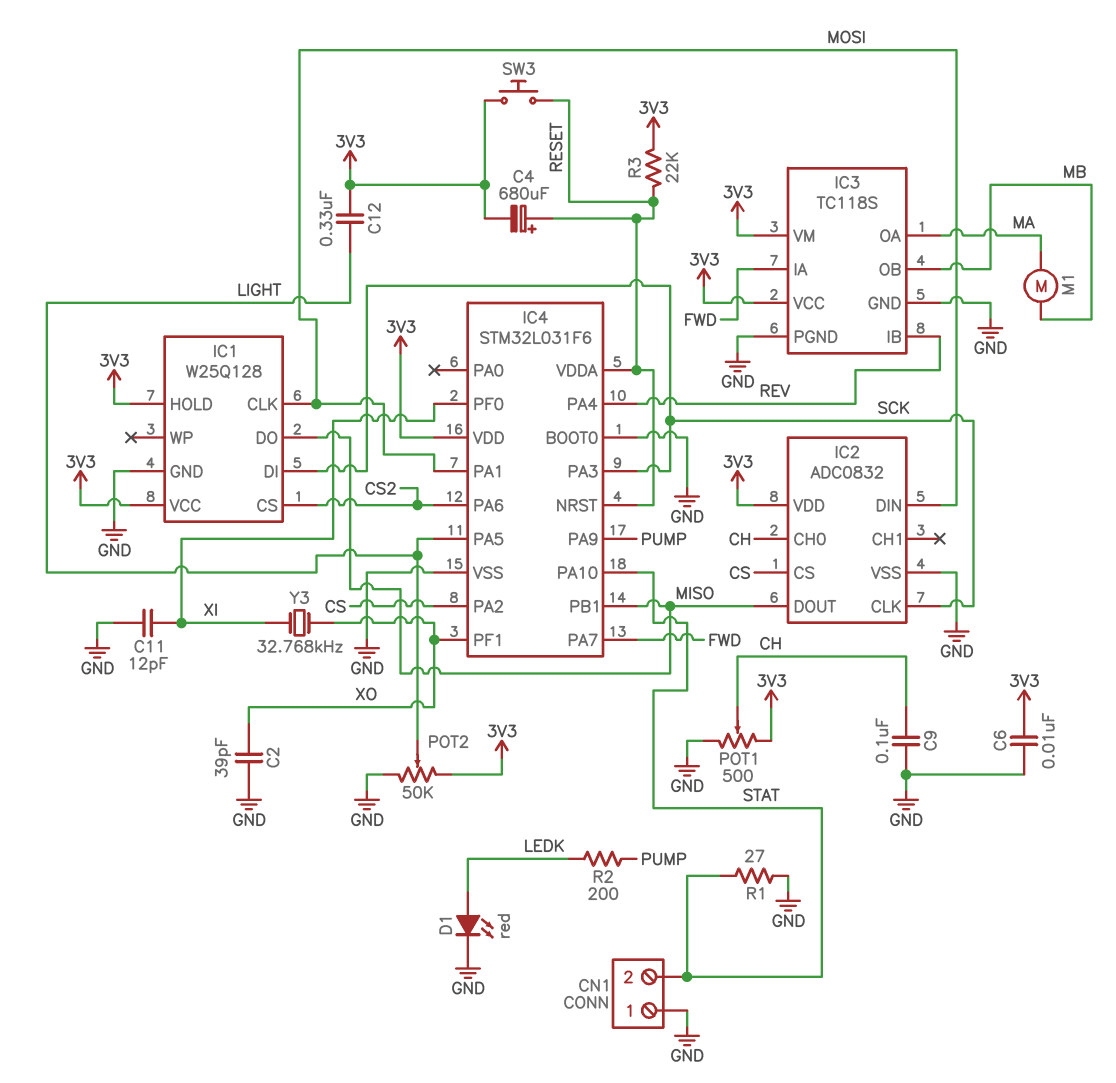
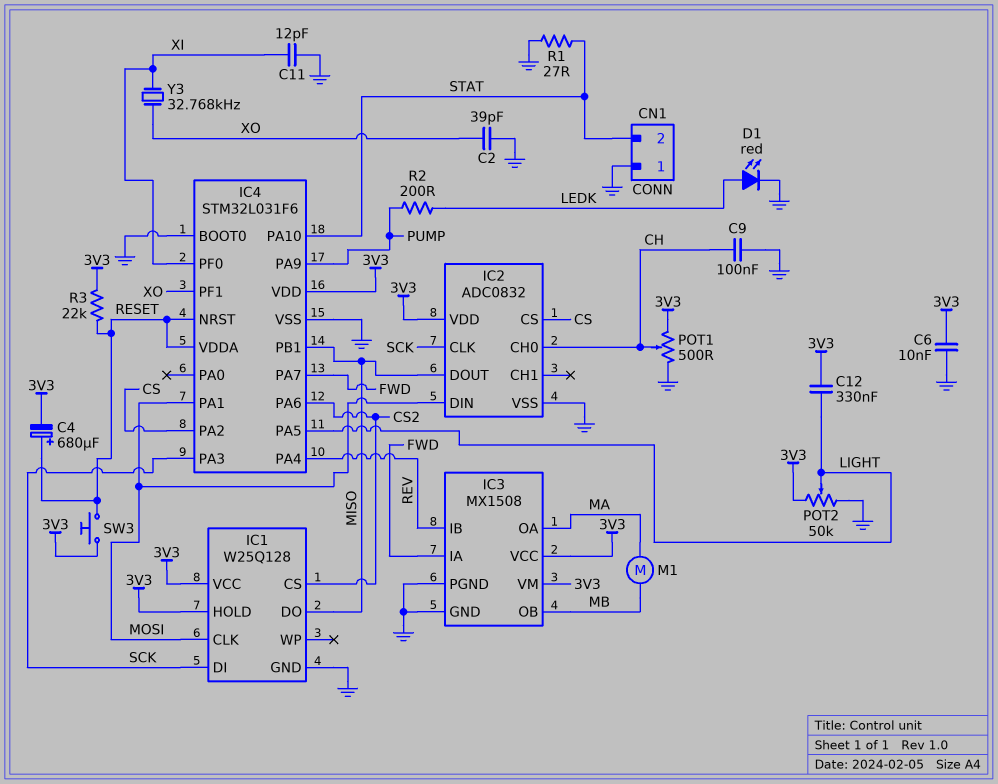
IC3: TC118S -> MX1508

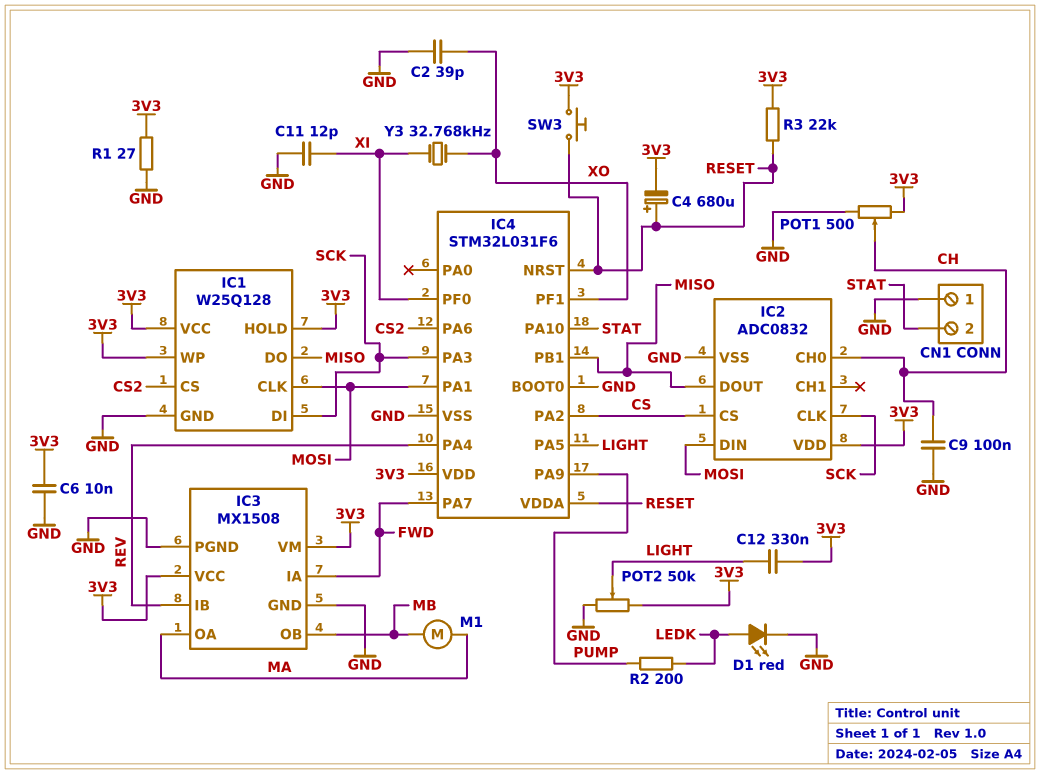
IC1 pin WP: none -> 3V3
R1: 27 (GND, STAT) -> 27 (3V3, GND)

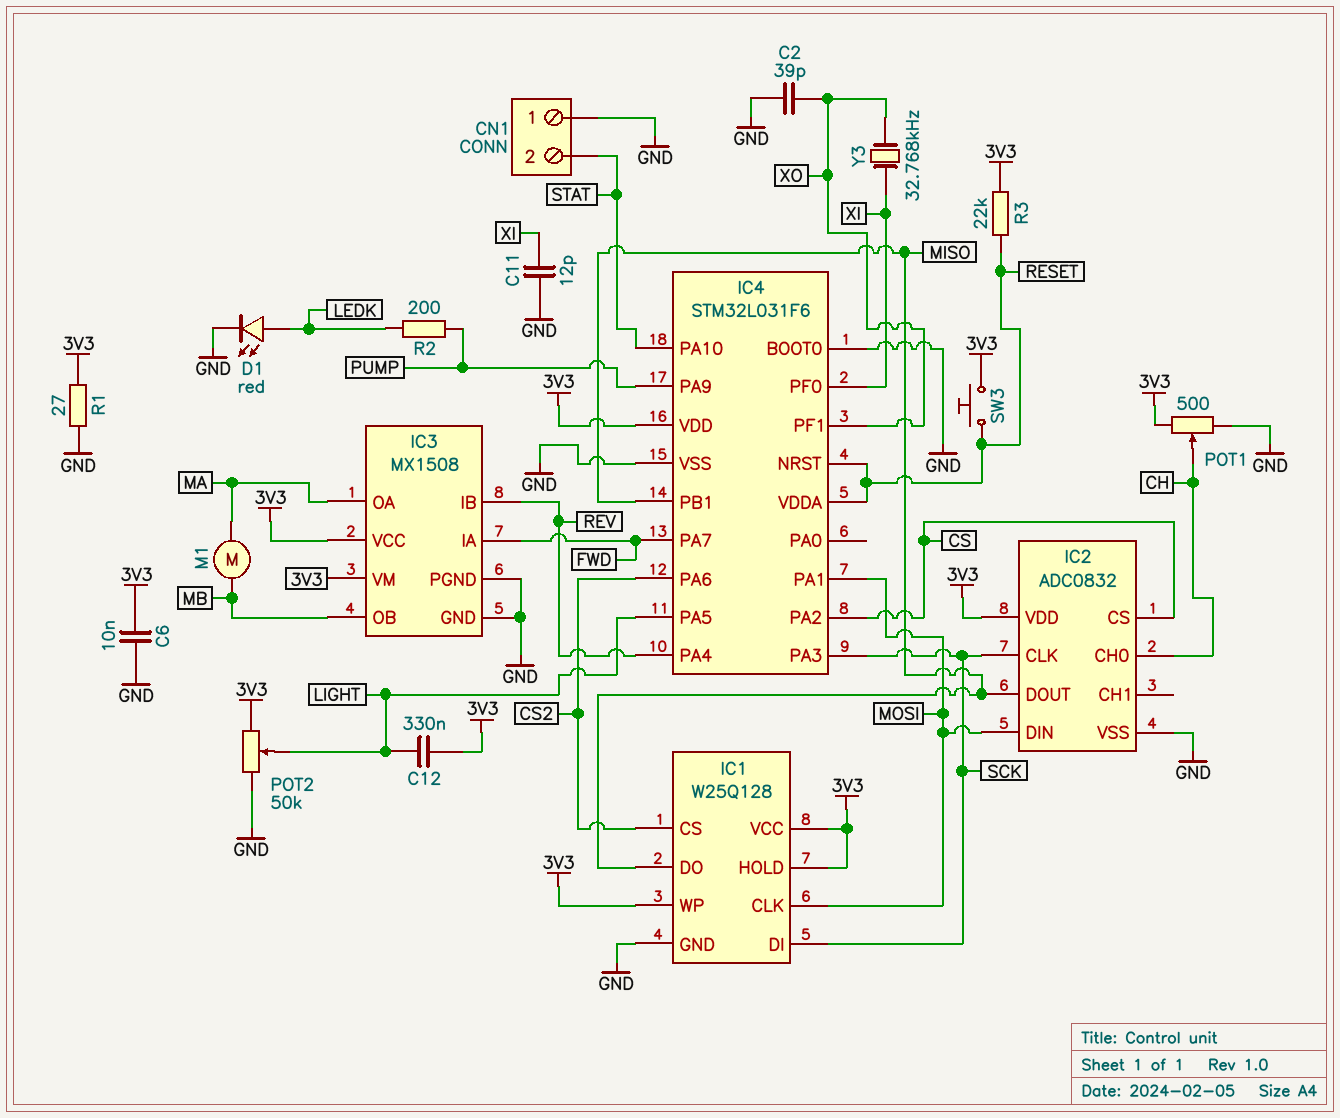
C4: 680uF (plus RESET, minus 3V3) -> none
C9: 100nF (CH, GND) -> none

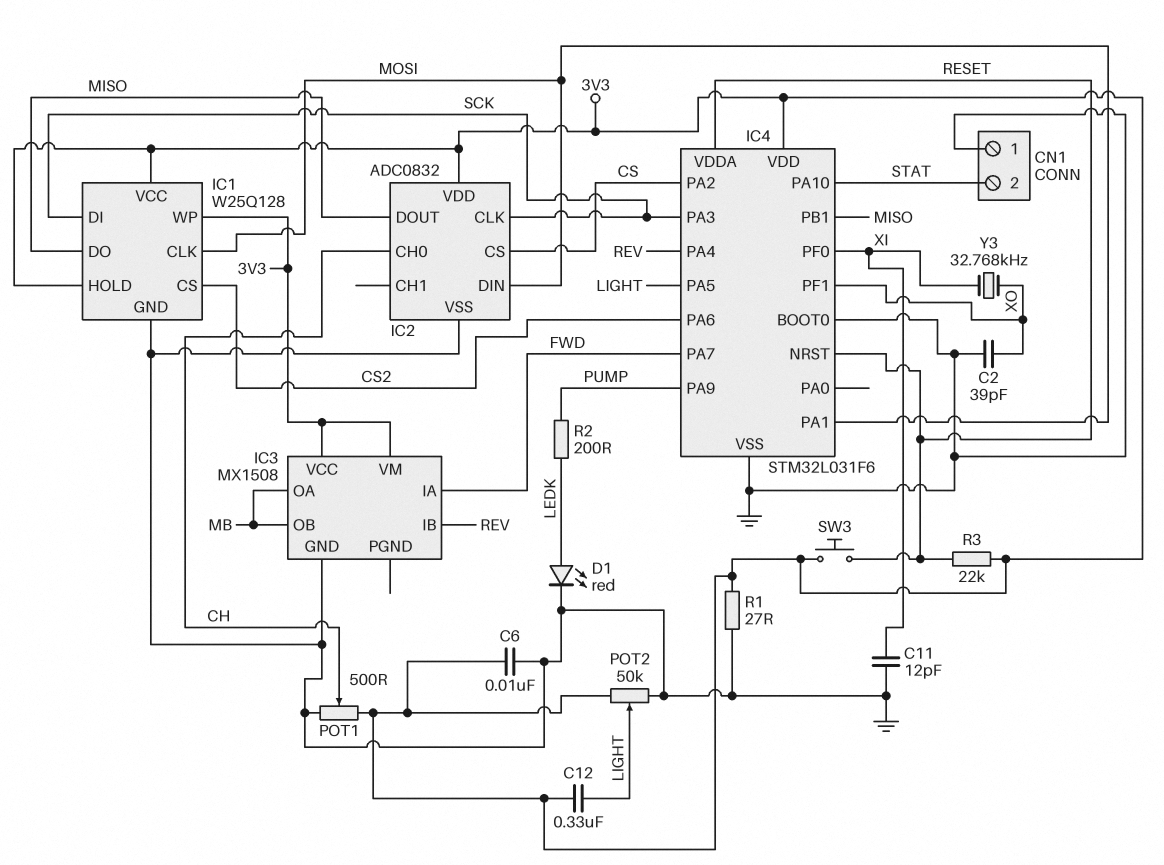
IC3 pin OA: MA -> MB
IC3 pin PGND: GND -> none
M1: motor (MA, MB) -> none

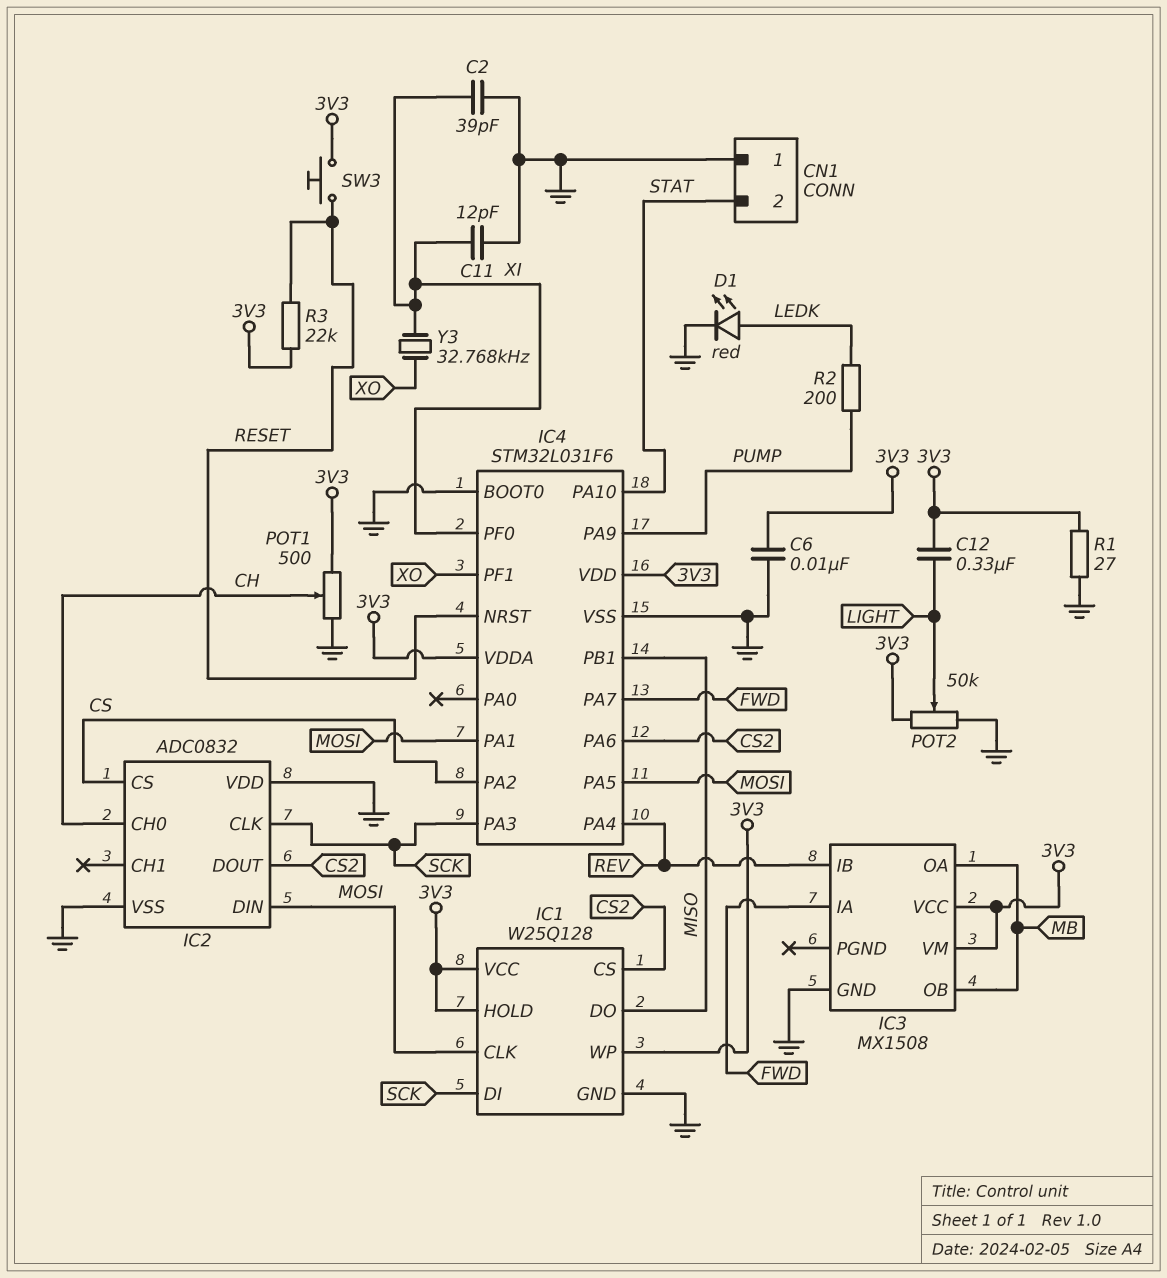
C2: 39pF (GND, XO) -> 39pF (GND, XI)
IC2 pin DOUT: MISO -> CS2
IC2 pin VDD: 3V3 -> GND
IC4 pin PA5: LIGHT -> MOSI
IC4 pin VDDA: RESET -> 3V3

